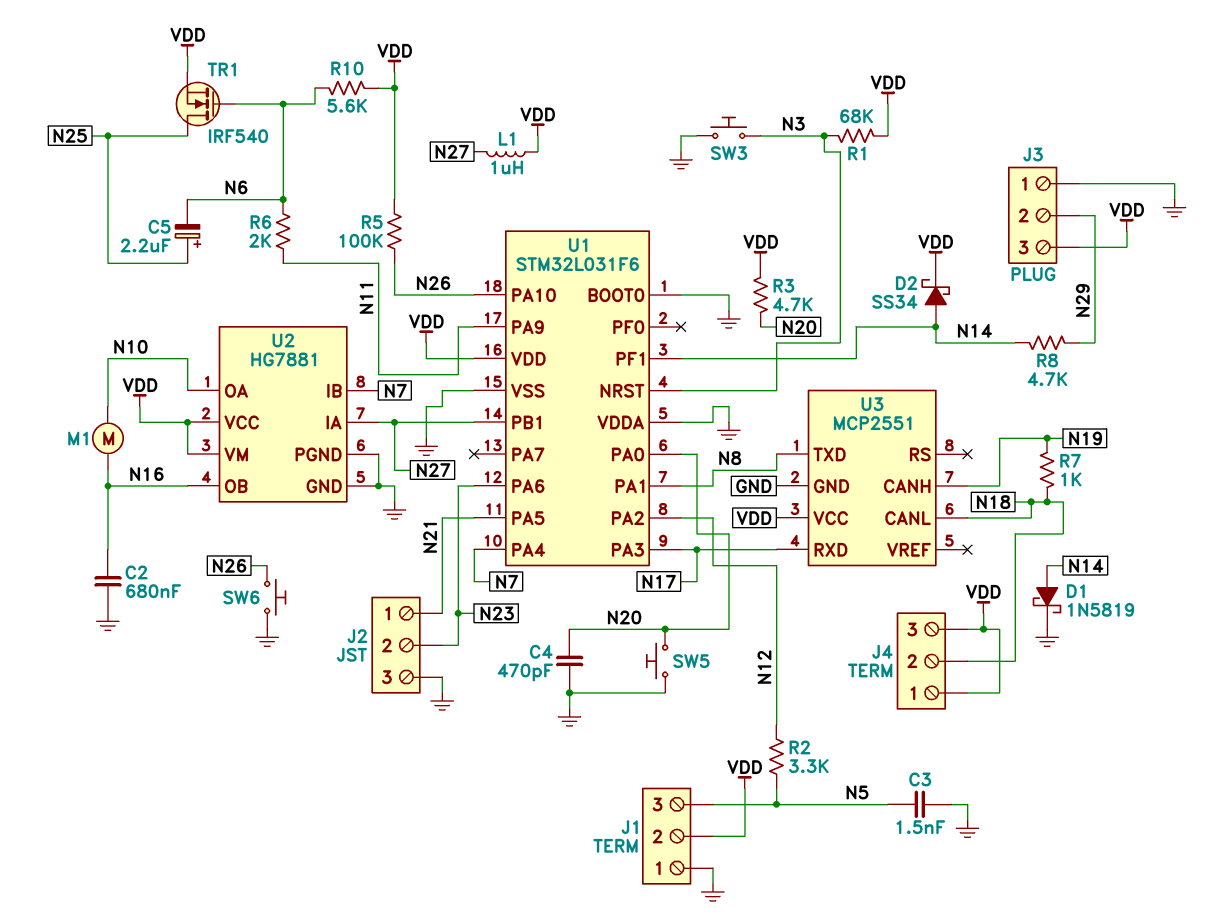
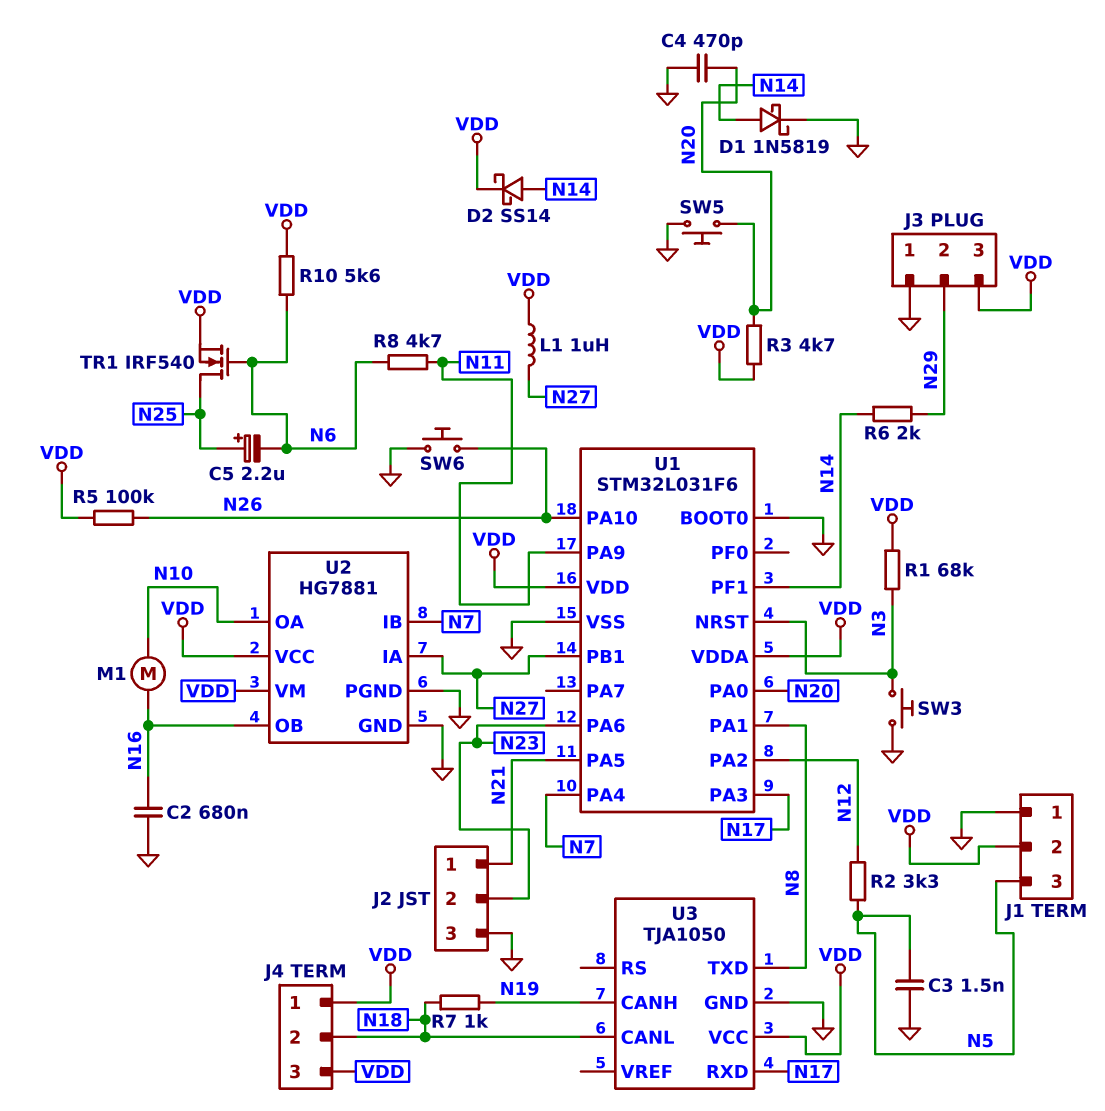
D2: schottky SS34 (A N14, K VDD) -> schottky SS14 (A N14, K VDD)
R6: 2k (N6, N11) -> 2k (N14, N29)
R8: 4.7k (N14, N29) -> 4.7k (N6, N11)
U1 pin VDDA: GND -> VDD
U3: MCP2551 -> TJA1050

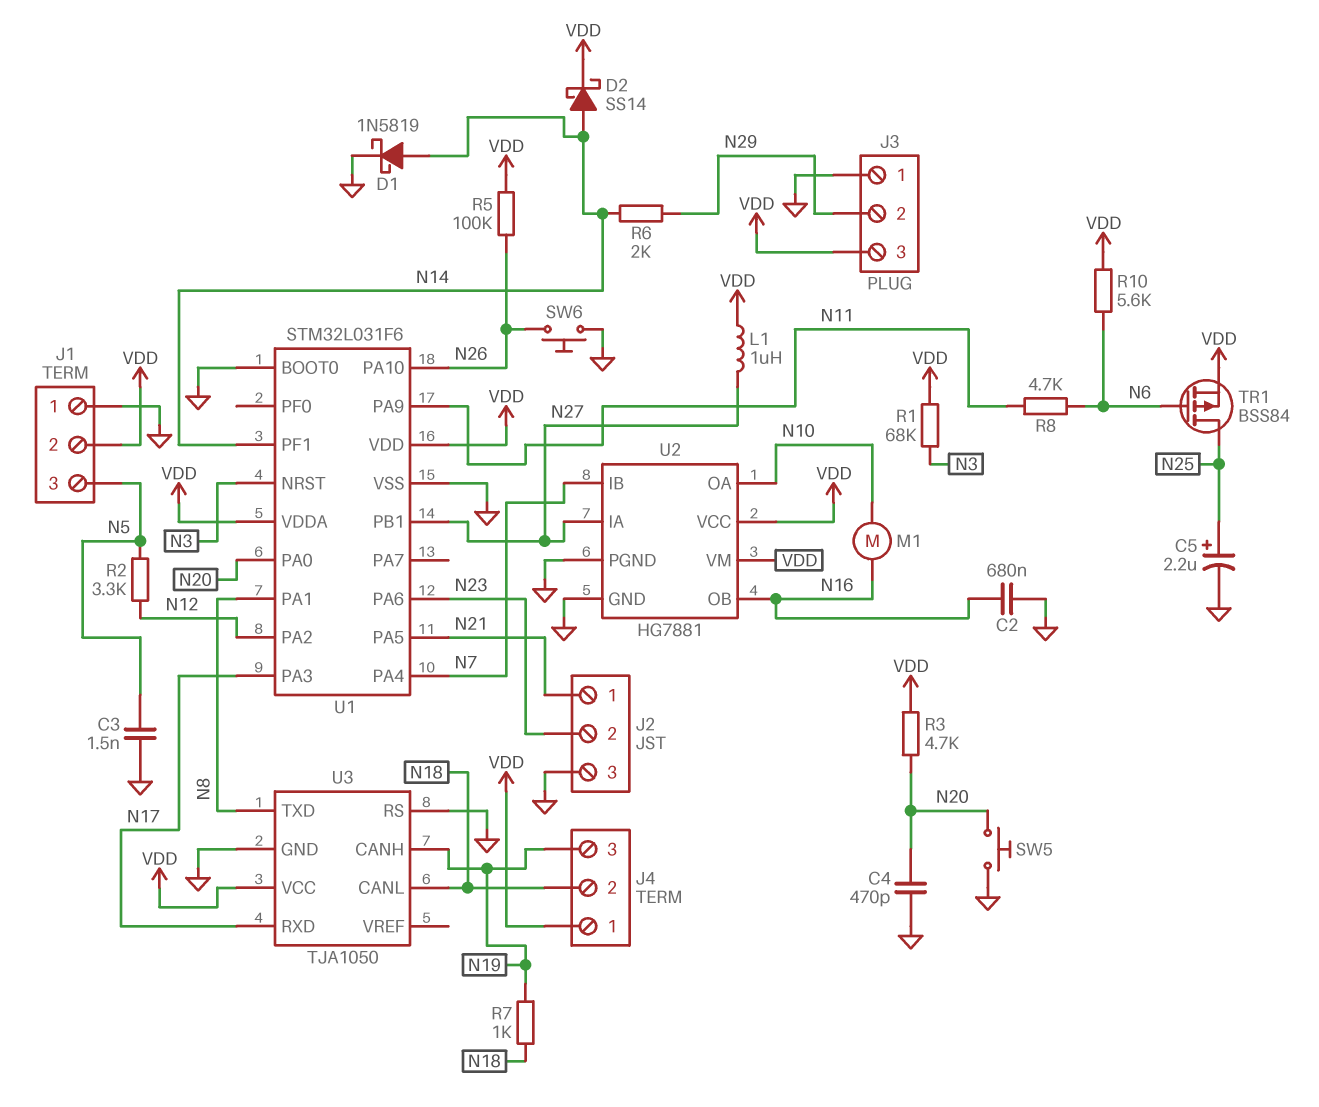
C5: 2.2uF (plus N25, minus N6) -> 2.2uF (plus N25, minus GND)
J4 pin 3: VDD -> N19
SW3: button (GND, N3) -> none
TR1: NMOS IRF540 (G N6, D N25, S VDD) -> PMOS BSS84 (G N6, D N25, S VDD)
U3 pin RS: none -> GND

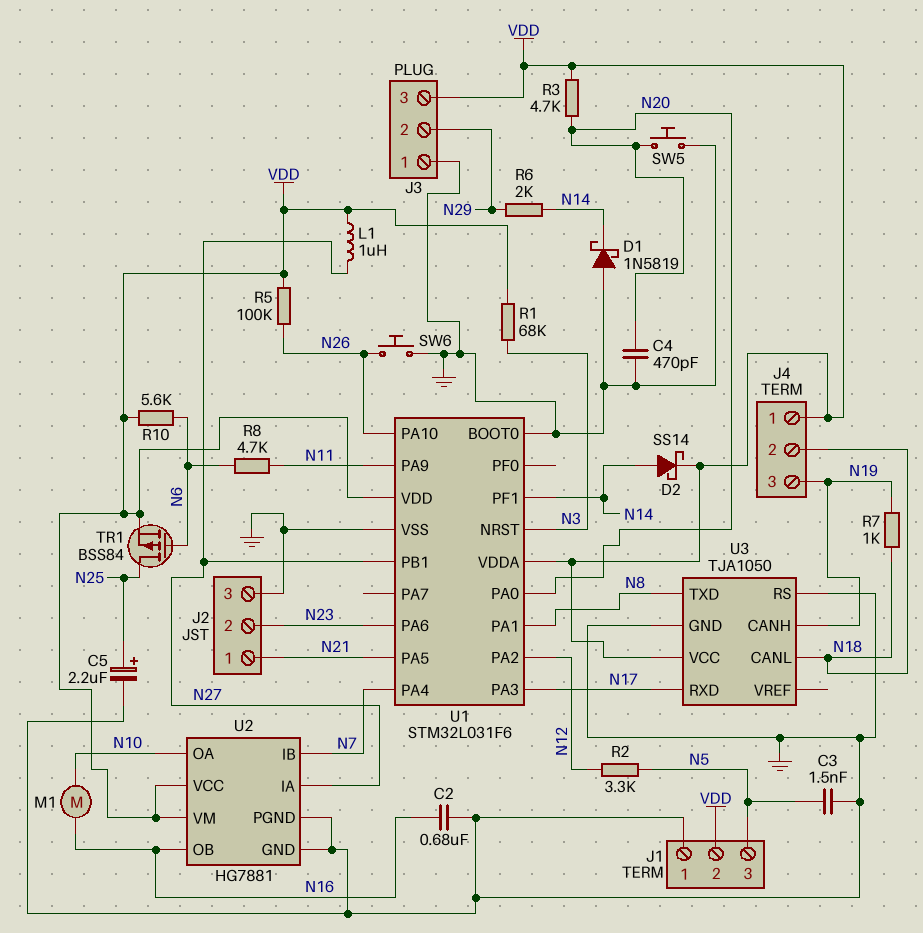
D1: schottky 1N5819 (A N14, K GND) -> schottky 1N5819 (A GND, K N14)

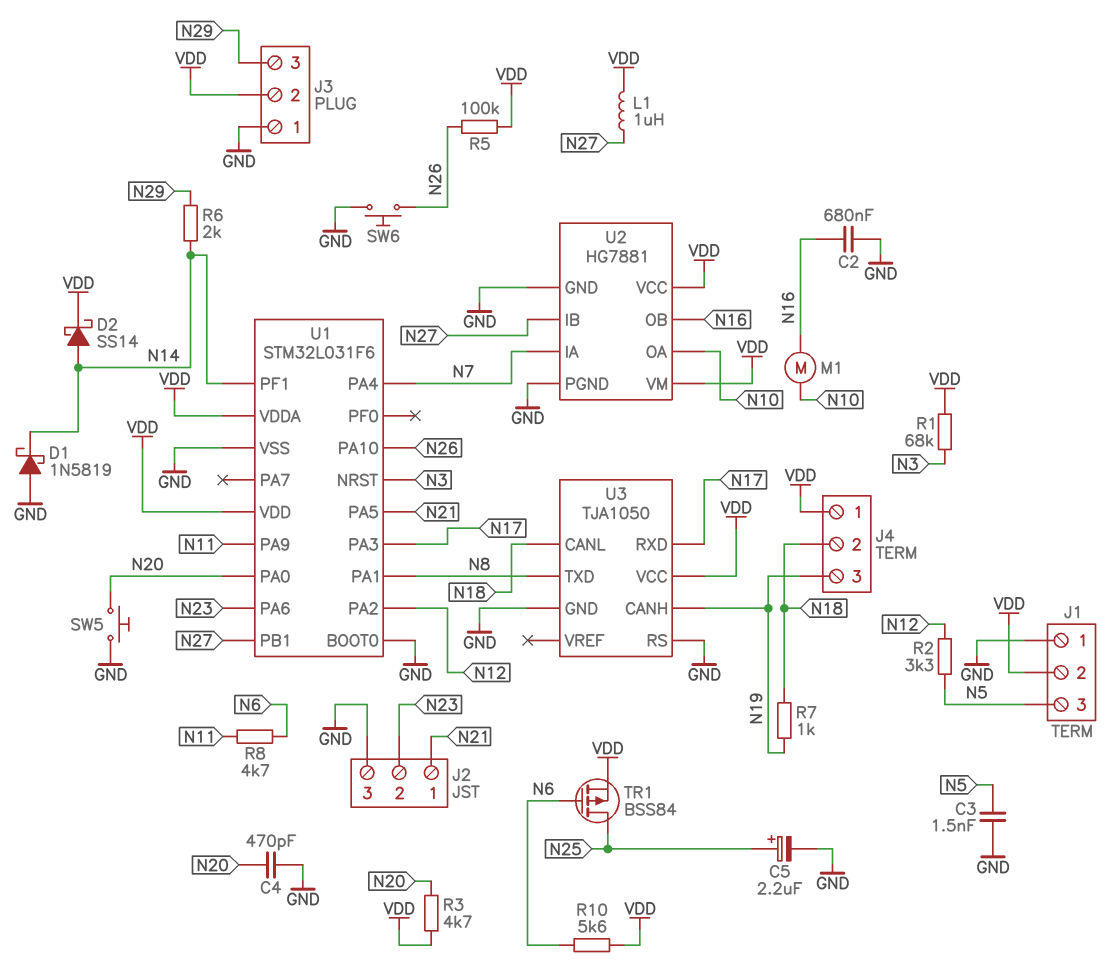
J3 pin 2: N29 -> VDD
J3 pin 3: VDD -> N29
U2 pin IA: N27 -> N7
U2 pin IB: N7 -> N27

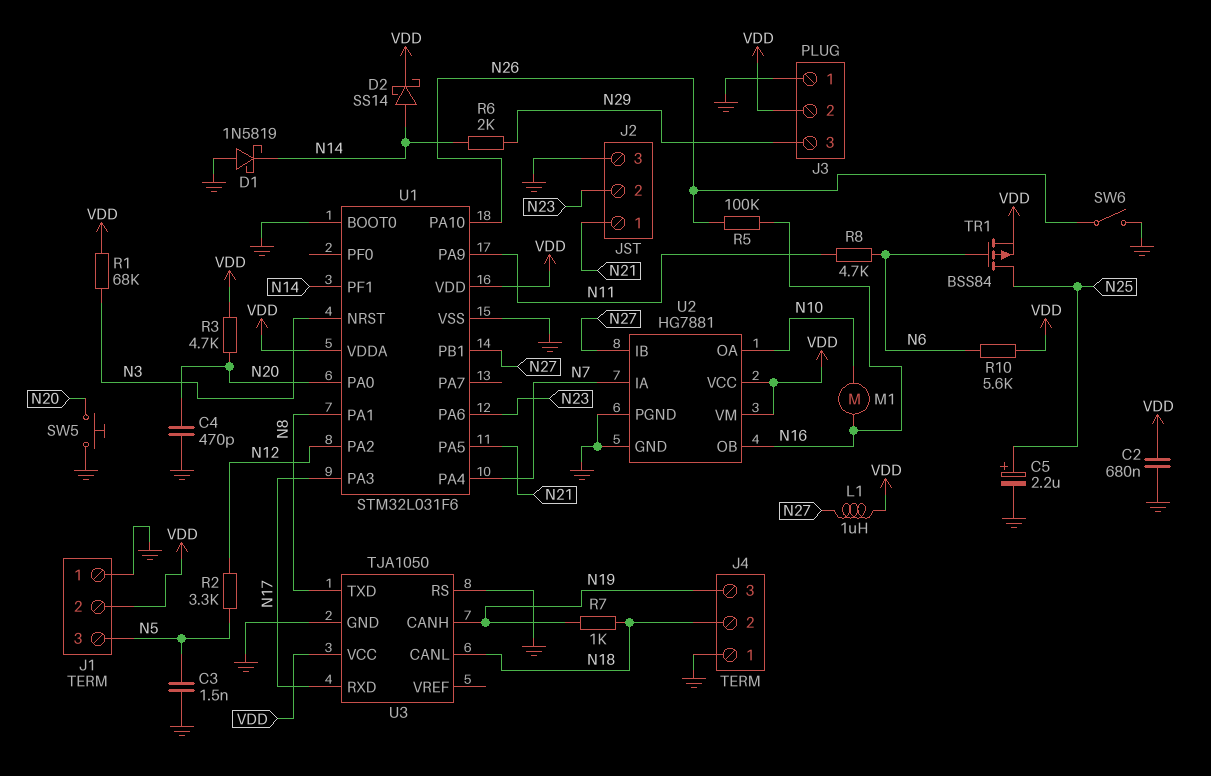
C2: 680nF (GND, N16) -> 680nF (GND, VDD)
J4 pin 1: VDD -> GND
R5: 100k (N26, VDD) -> 100k (N16, N26)
SW6: button (GND, N26) -> switch (GND, N26)

